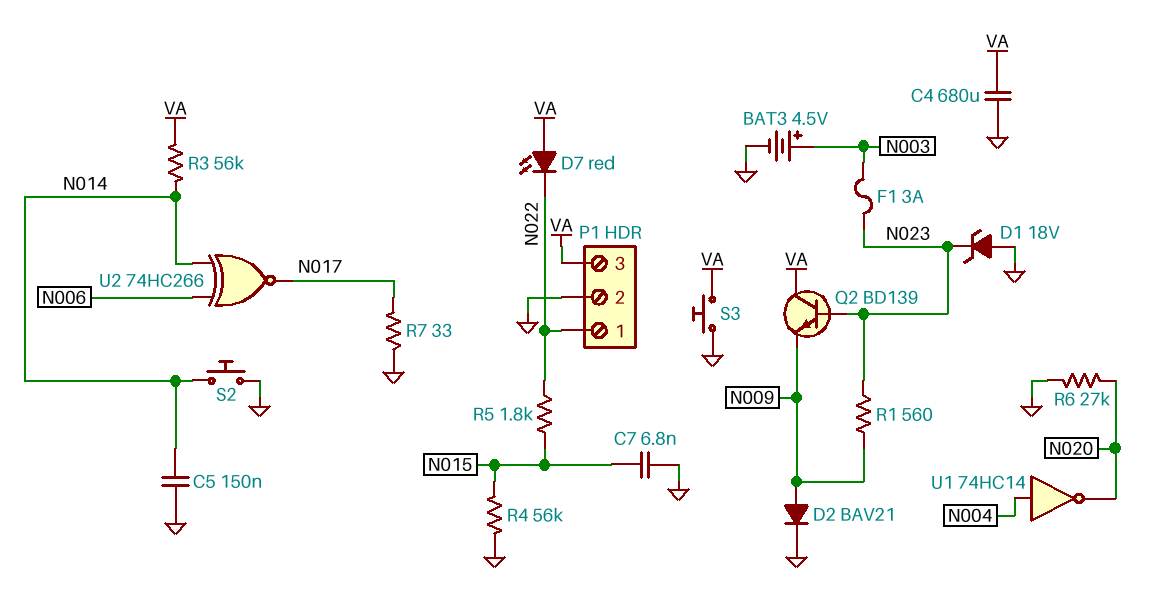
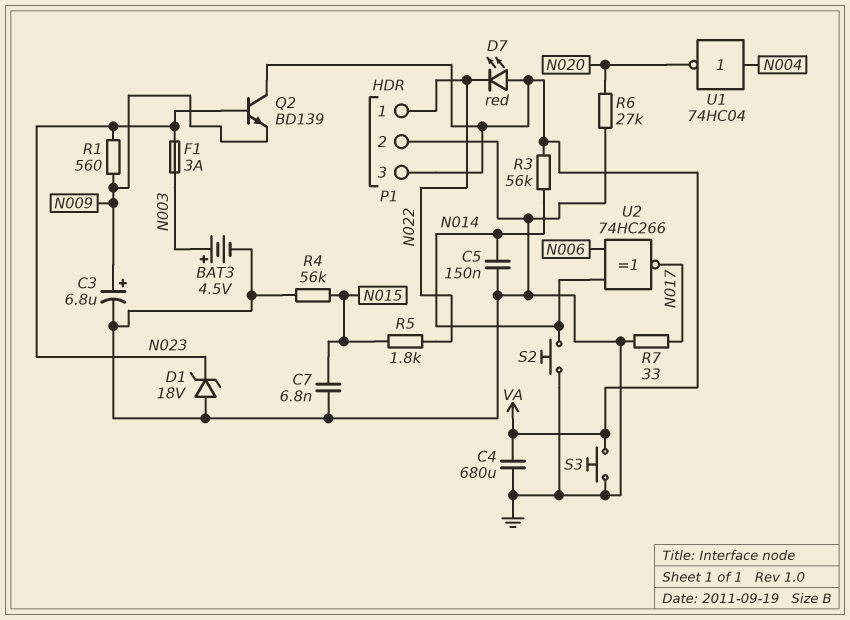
C3: none -> 6.8uF (plus N009, minus GND)
D2: diode BAV21 (A N009, K GND) -> none
U1: NOT 74HC14 (in N004, out N020) -> NOT 74HC04 (in N004, out N020)

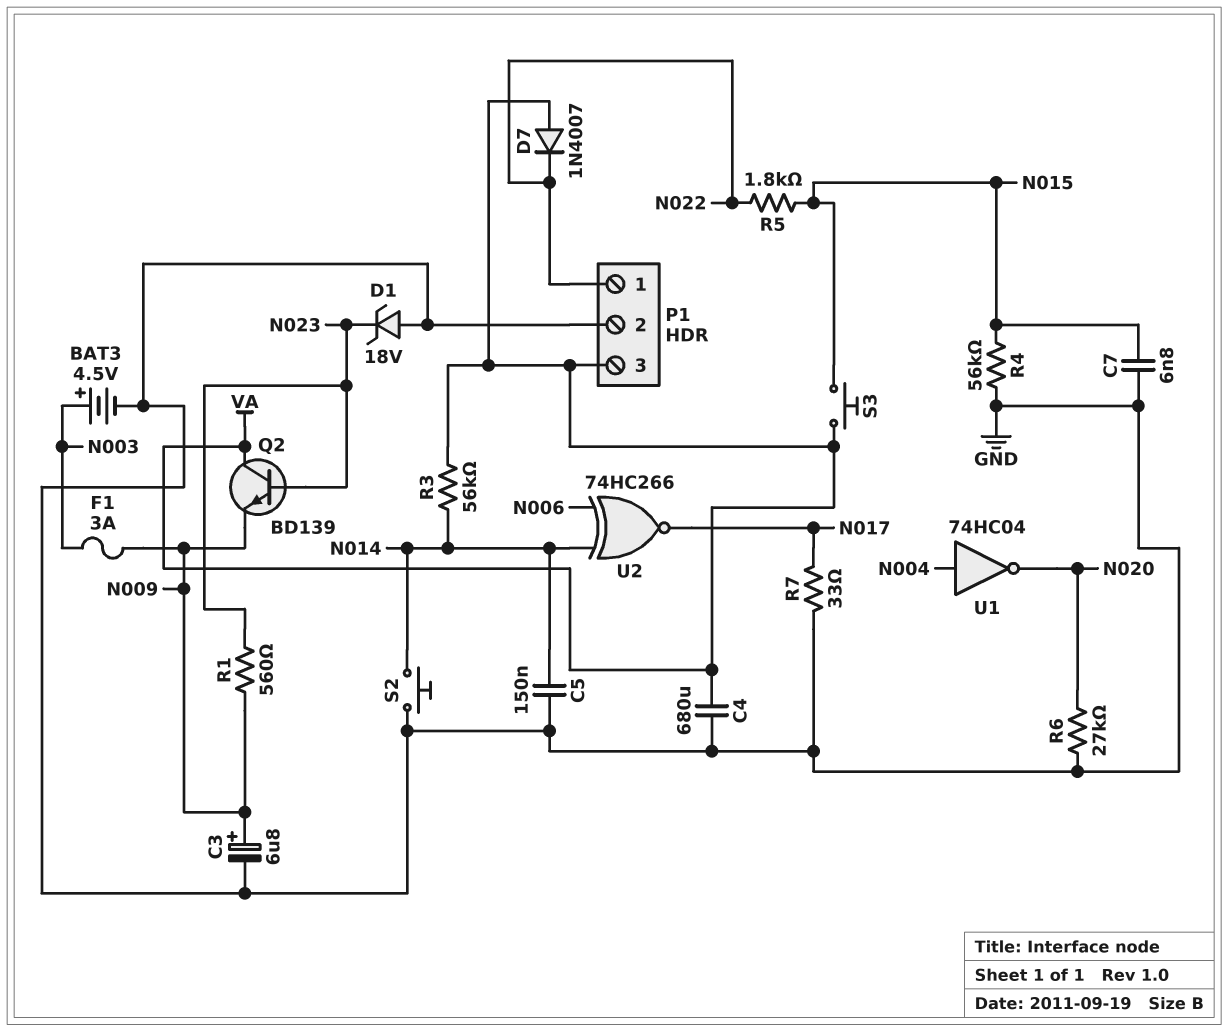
D7: LED red (A VA, K N022) -> diode 1N4007 (A VA, K N022)
F1: 3A (N003, N023) -> 3A (N003, N009)
S3: button (GND, VA) -> button (N015, VA)

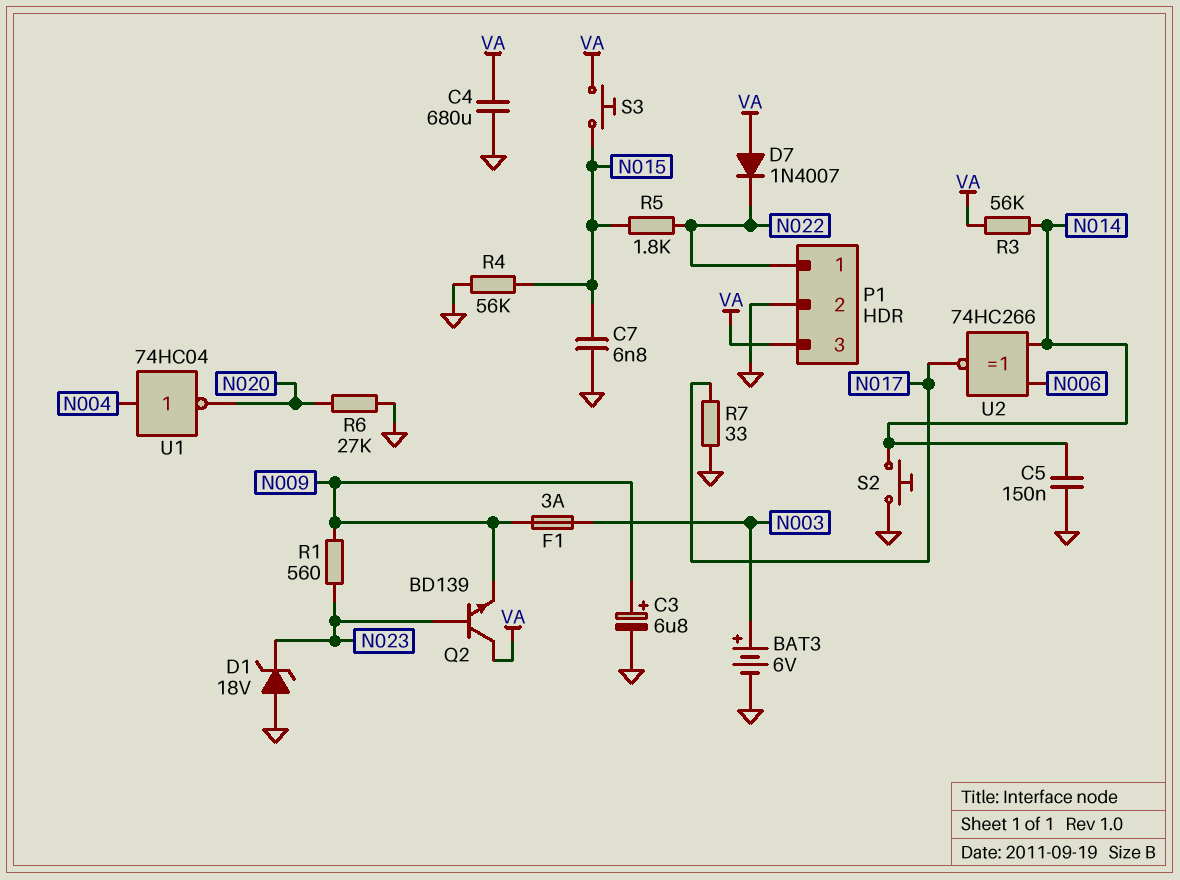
BAT3: 4.5V (plus N003, minus GND) -> 6V (plus N003, minus GND)

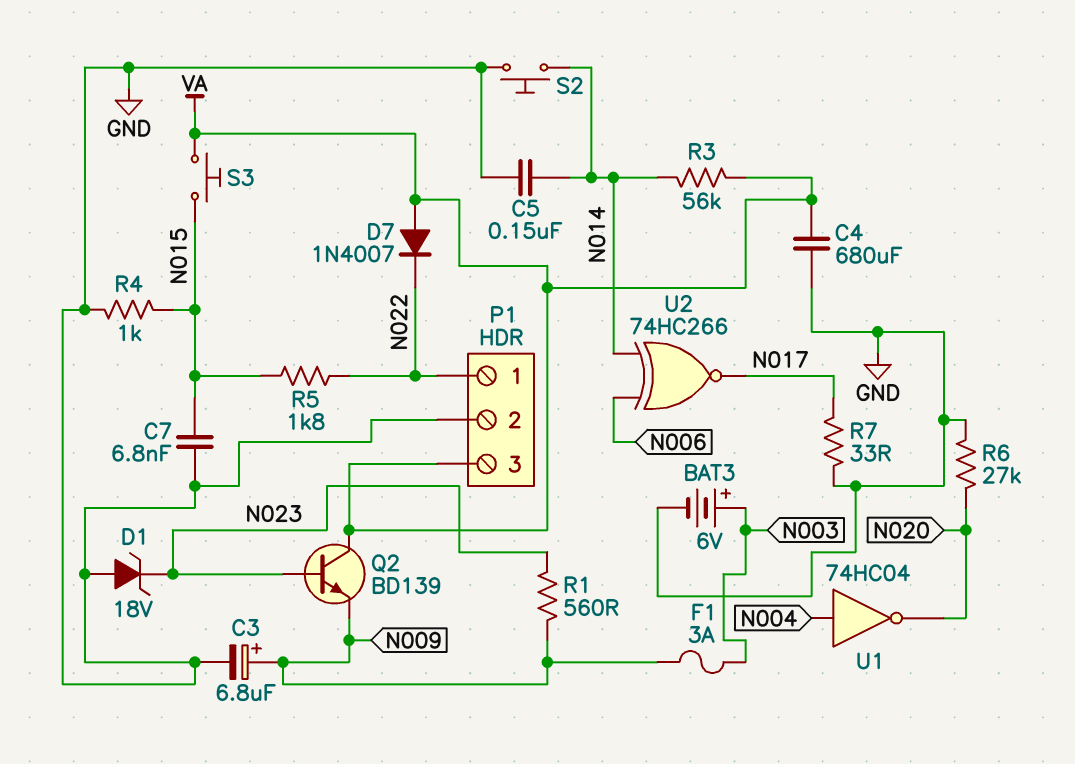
R4: 56k (GND, N015) -> 1k (GND, N015)

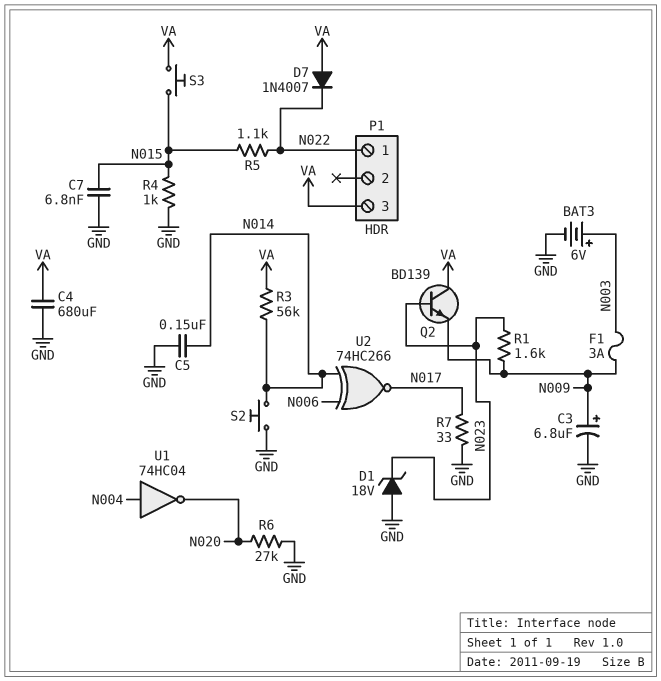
P1 pin 2: GND -> none
R1: 560 (N009, N023) -> 1.6k (N009, N023)
R5: 1.8k (N015, N022) -> 1.1k (N015, N022)

